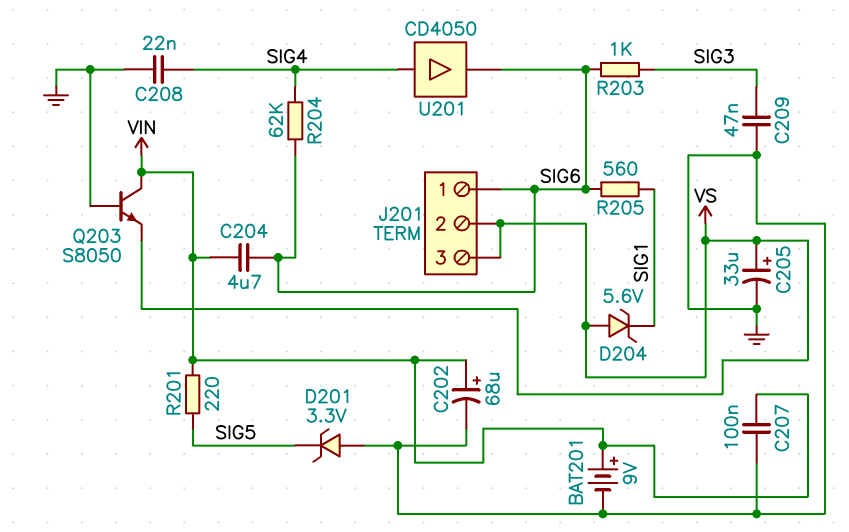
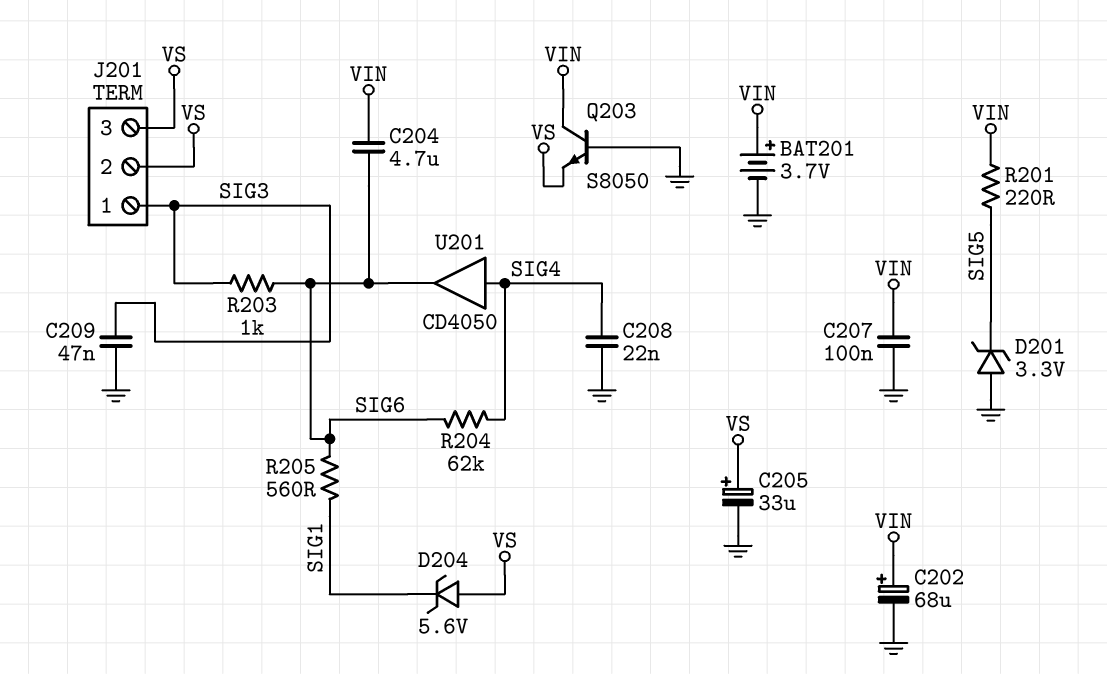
BAT201: 9V (plus VIN, minus GND) -> 3.7V (plus VIN, minus GND)
J201 pin 1: SIG6 -> SIG3

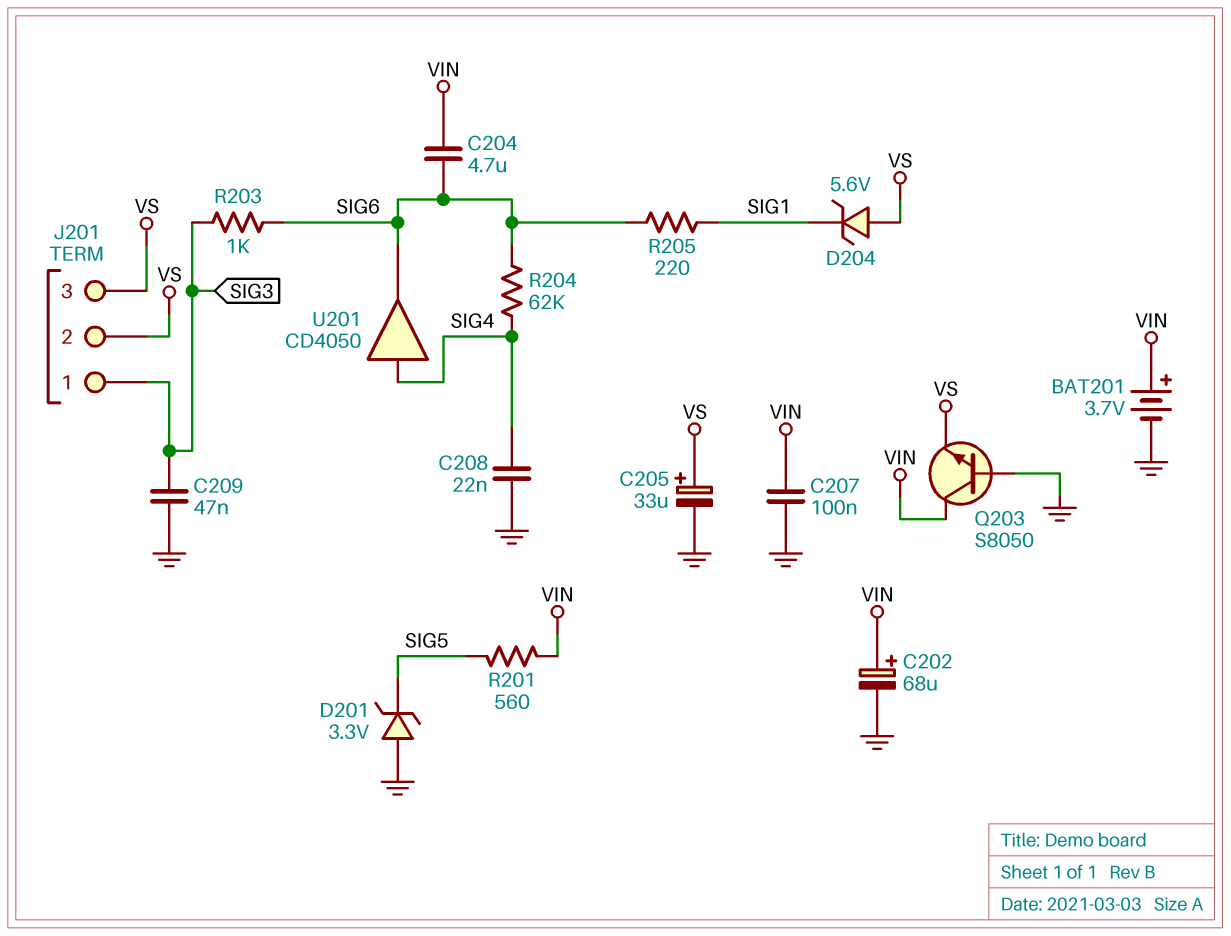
R201: 220 (SIG5, VIN) -> 560 (SIG5, VIN)
R205: 560 (SIG1, SIG6) -> 220 (SIG1, SIG6)

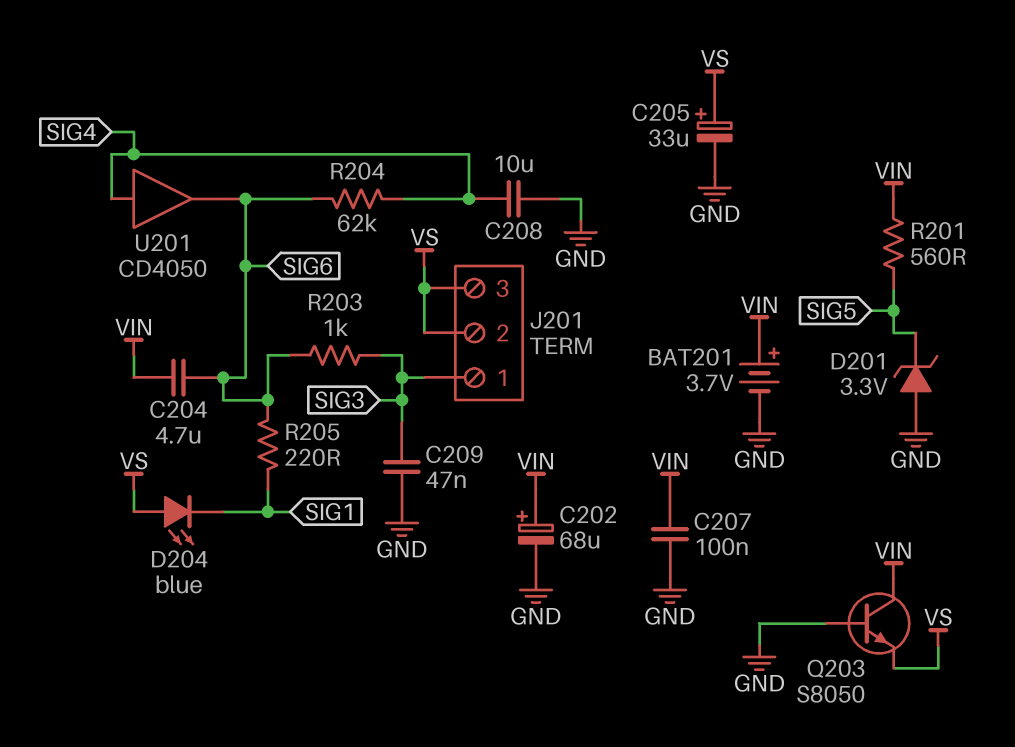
C208: 22nF (GND, SIG4) -> 10uF (GND, SIG4)
D204: zener 5.6V (A VS, K SIG1) -> LED blue (A VS, K SIG1)

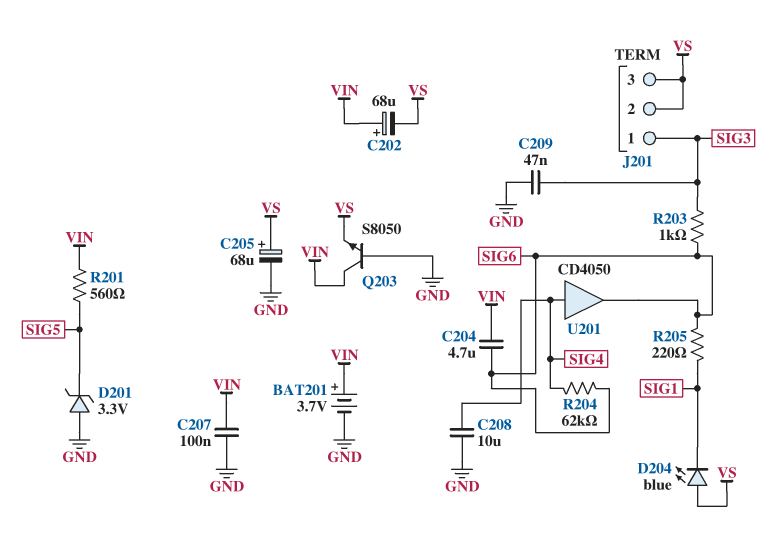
C202: 68uF (plus VIN, minus GND) -> 68uF (plus VIN, minus VS)
C205: 33uF (plus VS, minus GND) -> 68uF (plus VS, minus GND)

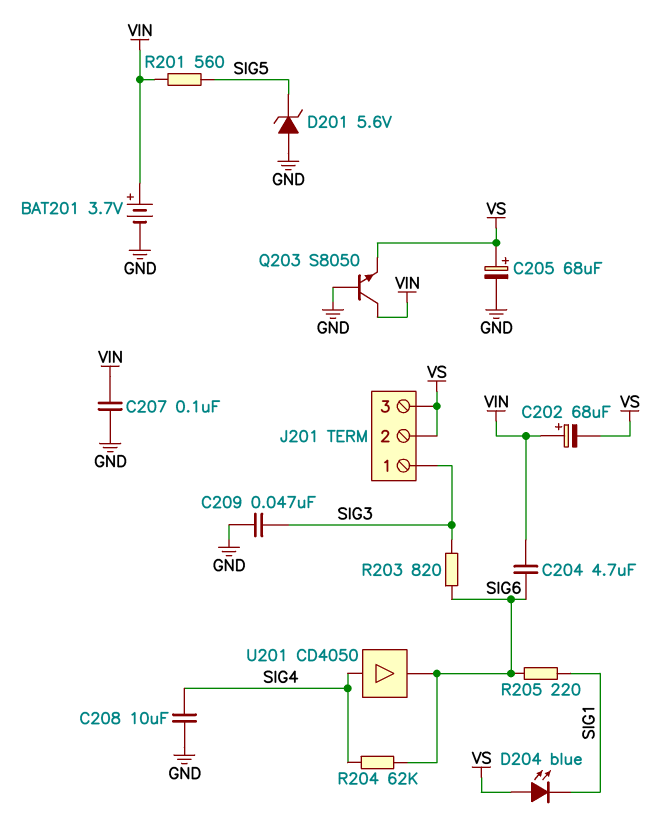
D201: zener 3.3V (A GND, K SIG5) -> zener 5.6V (A GND, K SIG5)
R203: 1k (SIG3, SIG6) -> 820 (SIG3, SIG6)

